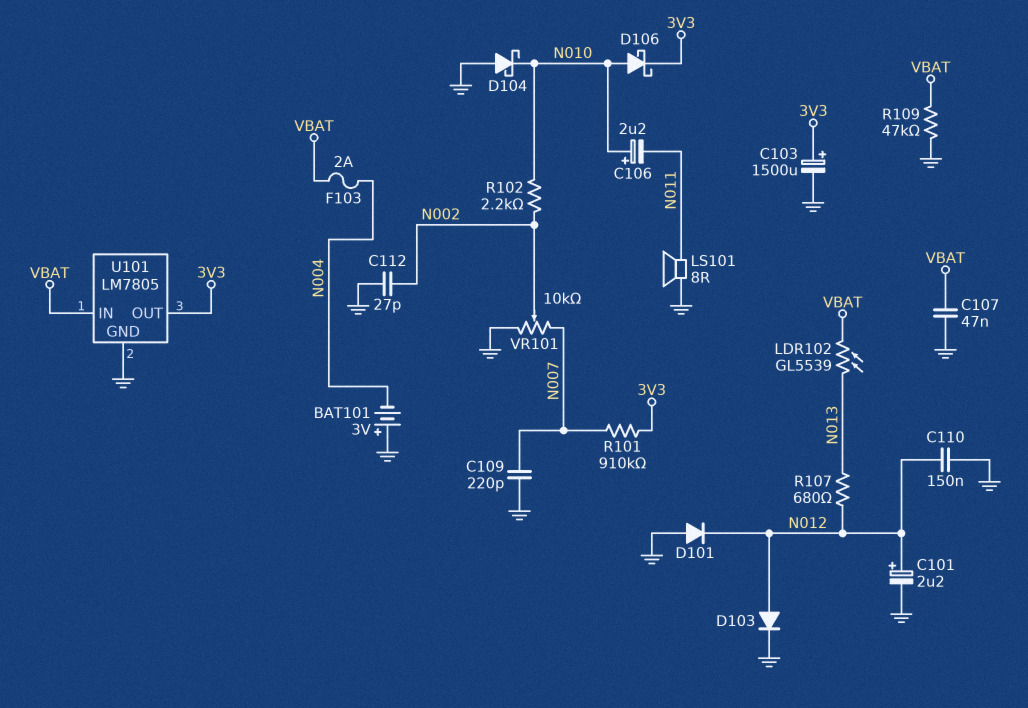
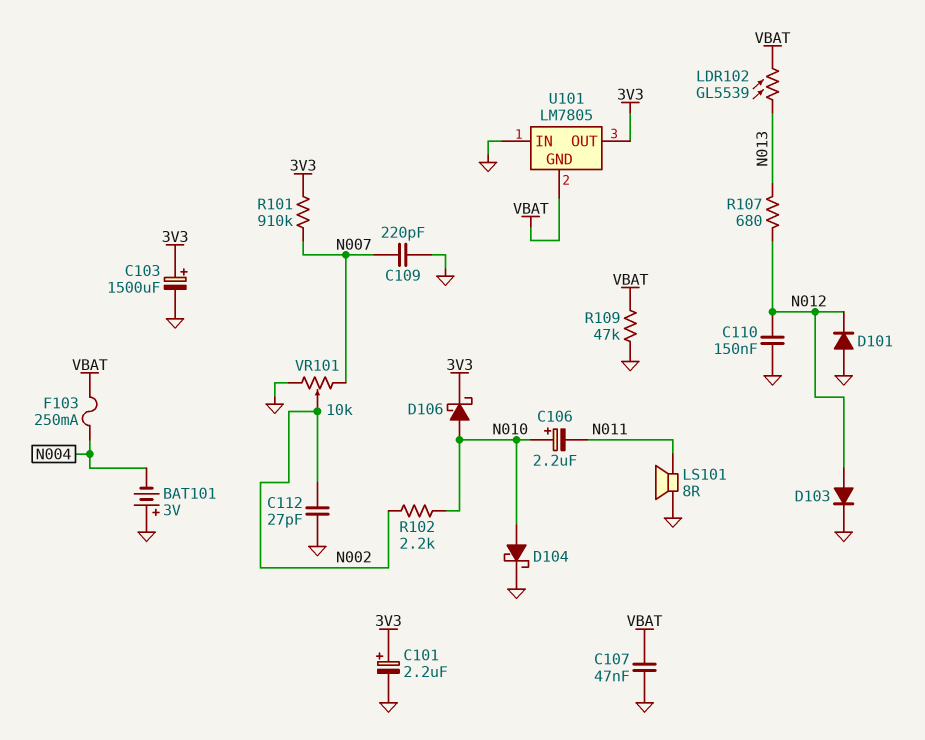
C101: 2.2uF (plus N012, minus GND) -> 2.2uF (plus 3V3, minus GND)
D104: schottky (A GND, K N010) -> schottky (A N010, K GND)
F103: 2A (N004, VBAT) -> 250mA (N004, VBAT)
U101 pin GND: GND -> VBAT
U101 pin IN: VBAT -> GND

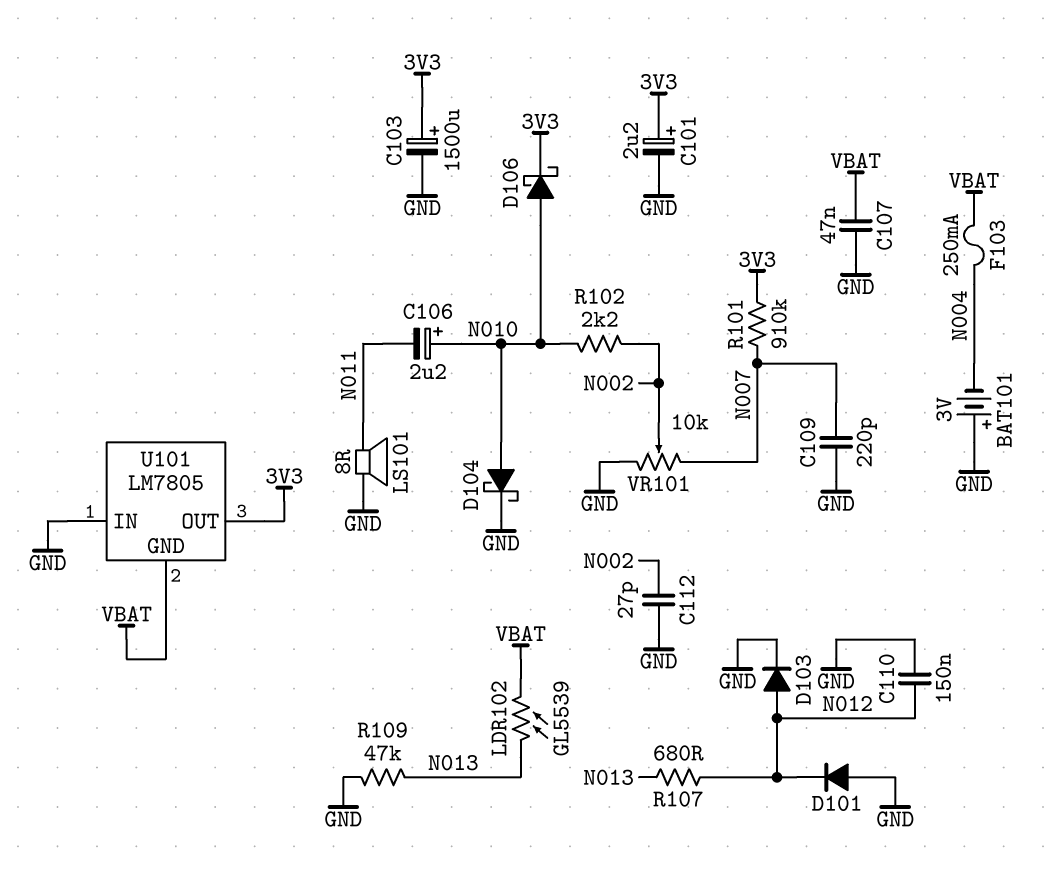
R109: 47k (GND, VBAT) -> 47k (GND, N013)

